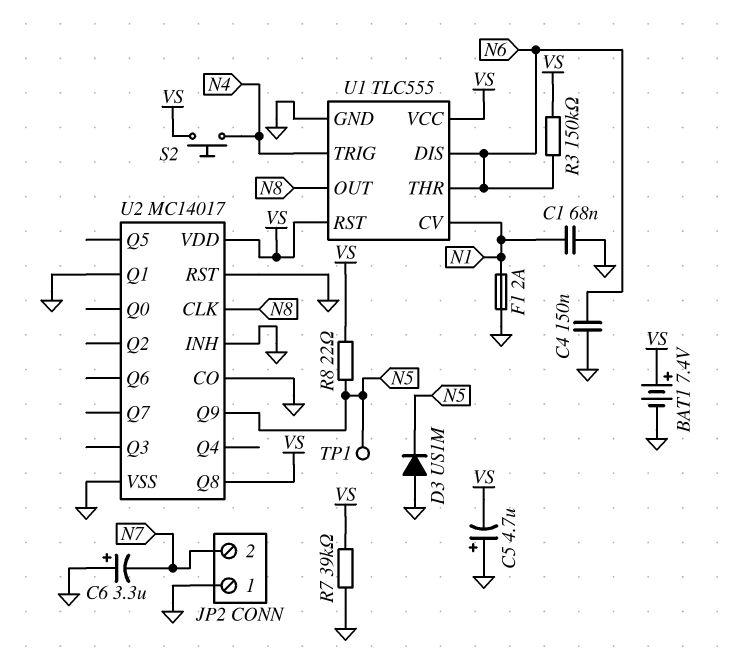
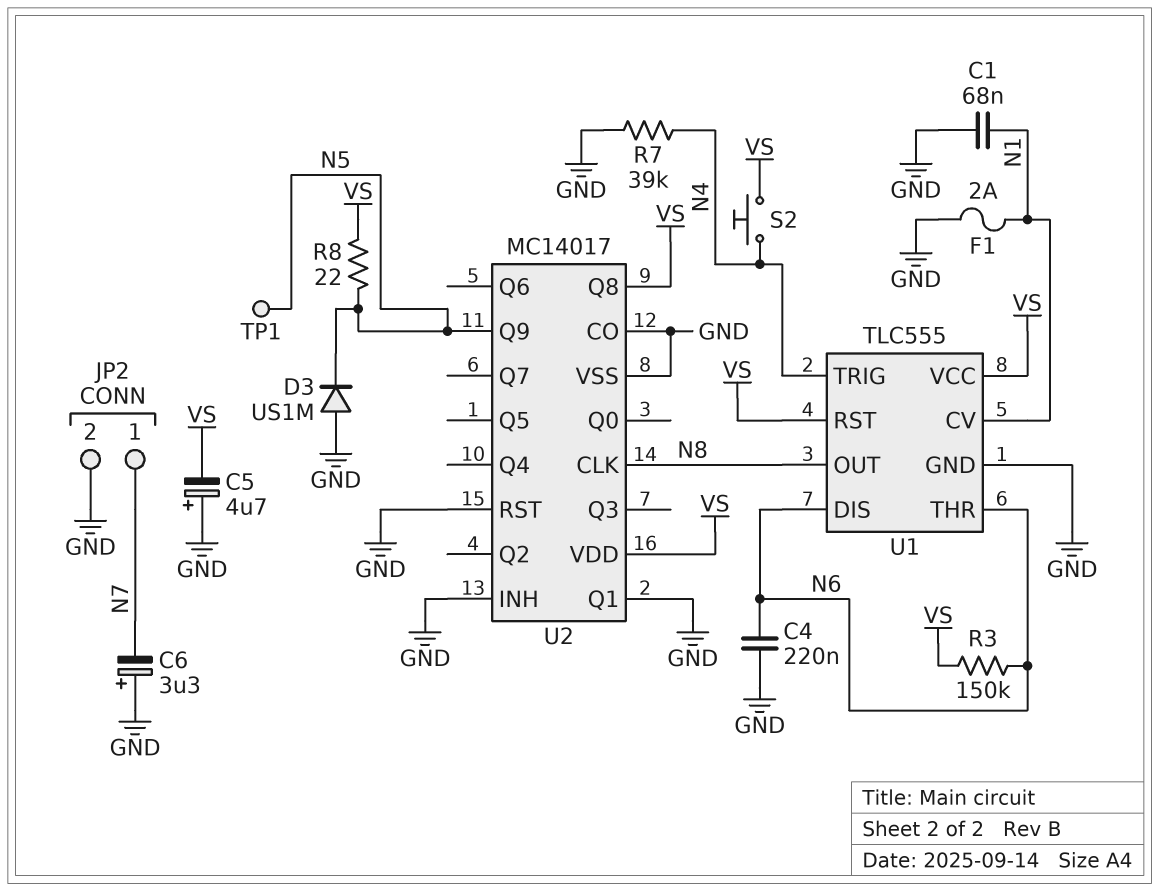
BAT1: 7.4V (plus VS, minus GND) -> none
C4: 150nF (GND, N6) -> 220nF (GND, N6)
JP2 pin 1: GND -> N7
JP2 pin 2: N7 -> GND
R7: 39k (GND, VS) -> 39k (GND, N4)

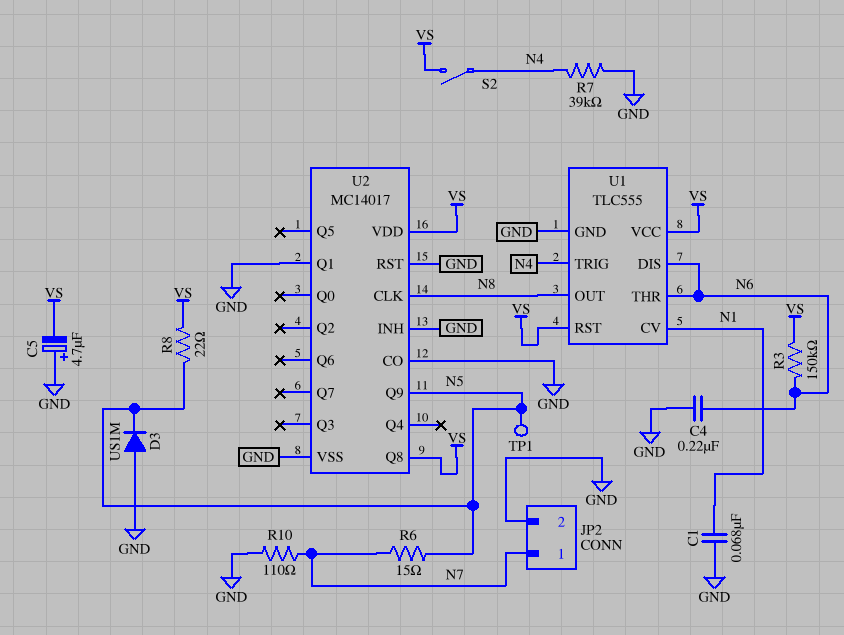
C6: 3.3uF (plus GND, minus N7) -> none
F1: 2A (GND, N1) -> none
R6: none -> 15 (N5, N7)
R10: none -> 110 (GND, N7)
S2: button (N4, VS) -> switch (N4, VS)

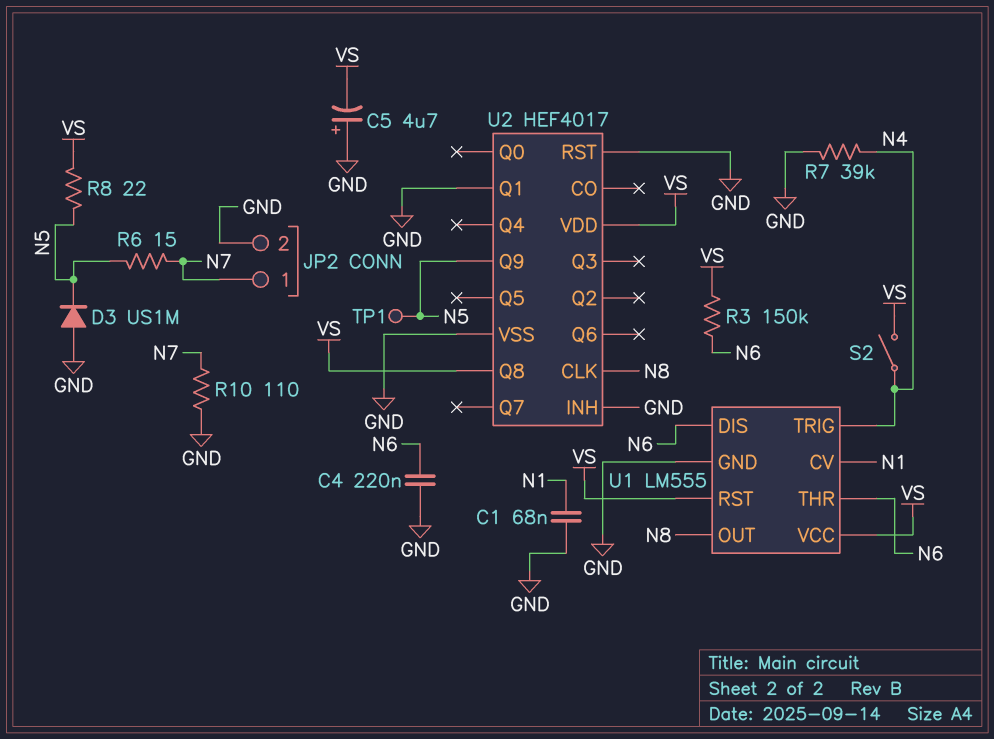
U1: TLC555 -> LM555
U2: MC14017 -> HEF4017
U2 pin CO: GND -> none

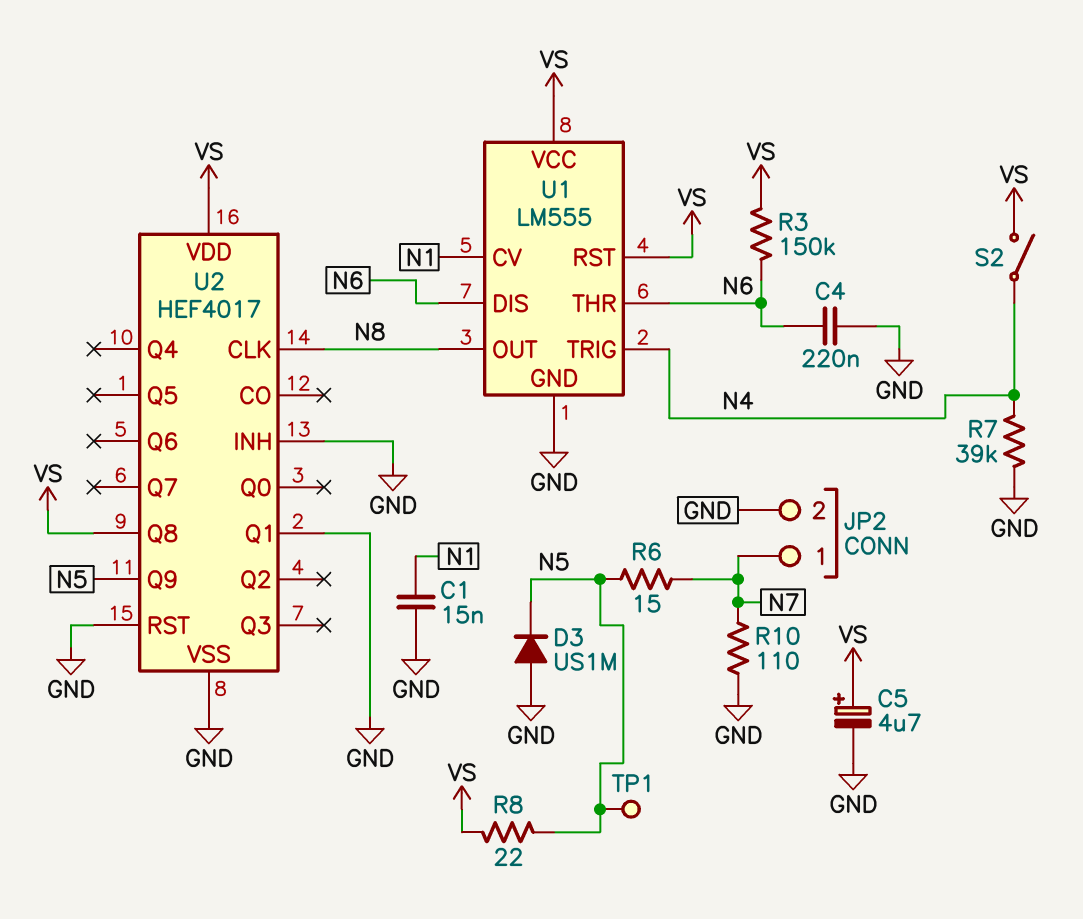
C1: 68nF (GND, N1) -> 15nF (GND, N1)
C5: 4.7uF (plus GND, minus VS) -> 4.7uF (plus VS, minus GND)

